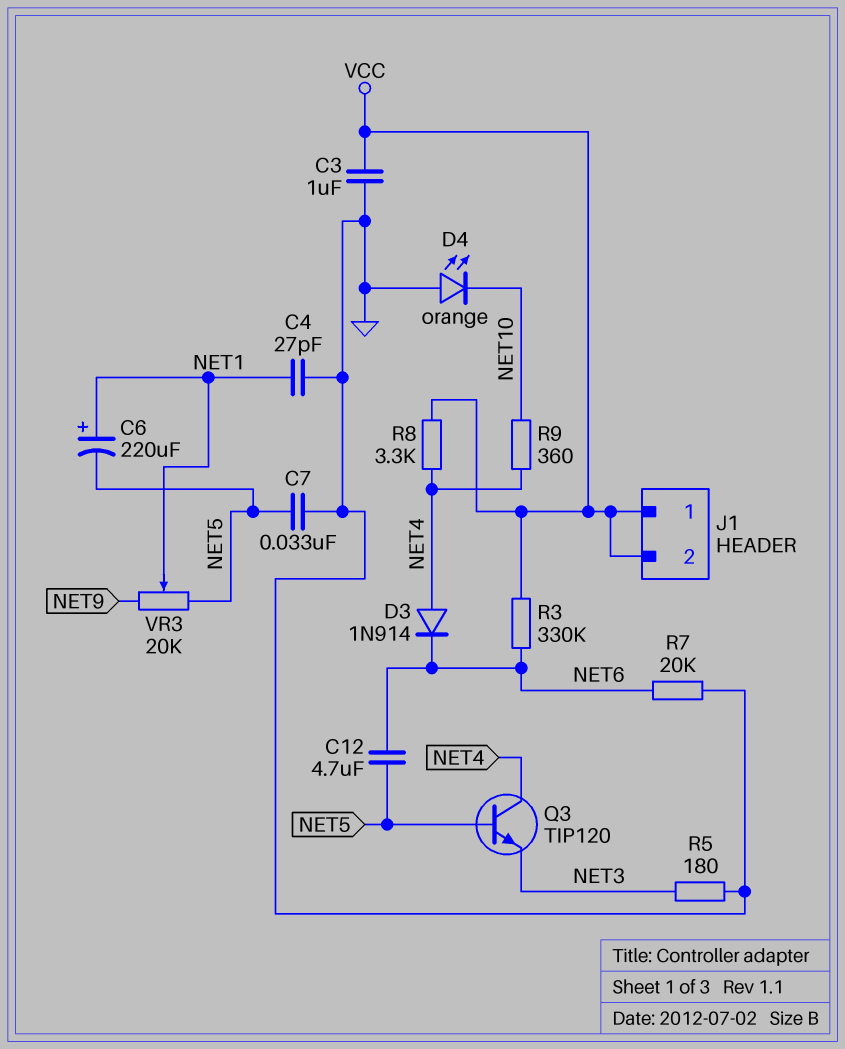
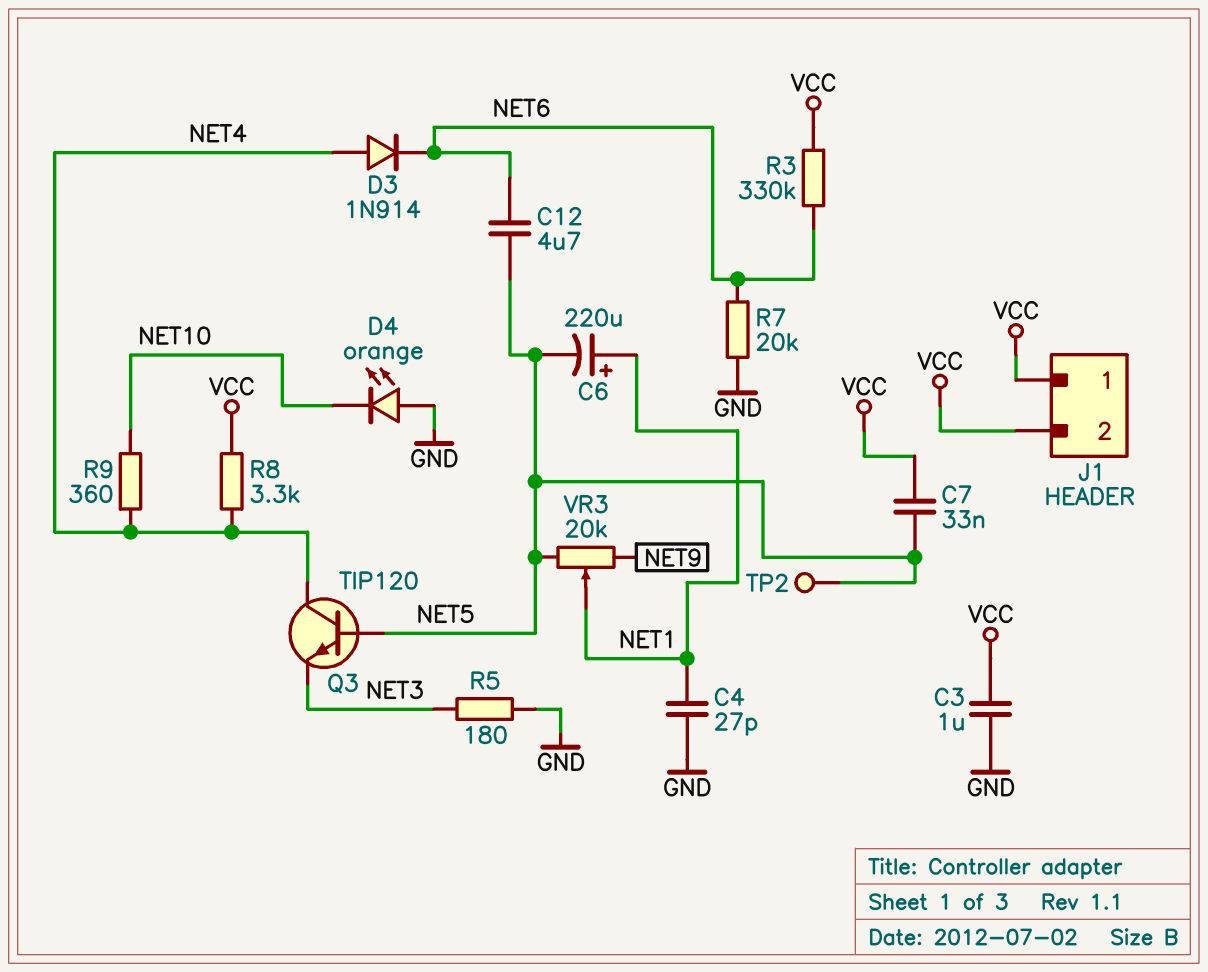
C7: 33nF (GND, NET5) -> 33nF (NET5, VCC)
TP2: none -> test point (NET5)

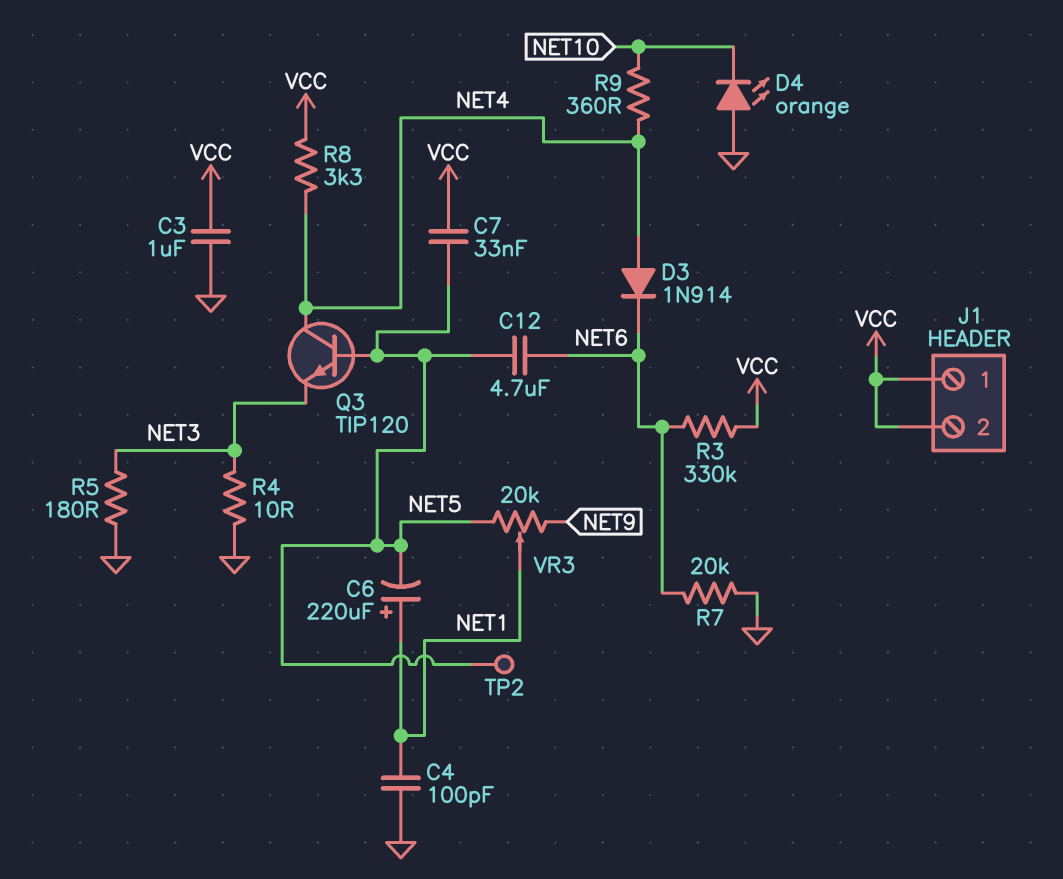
C4: 27pF (GND, NET1) -> 100pF (GND, NET1)
R4: none -> 10 (GND, NET3)

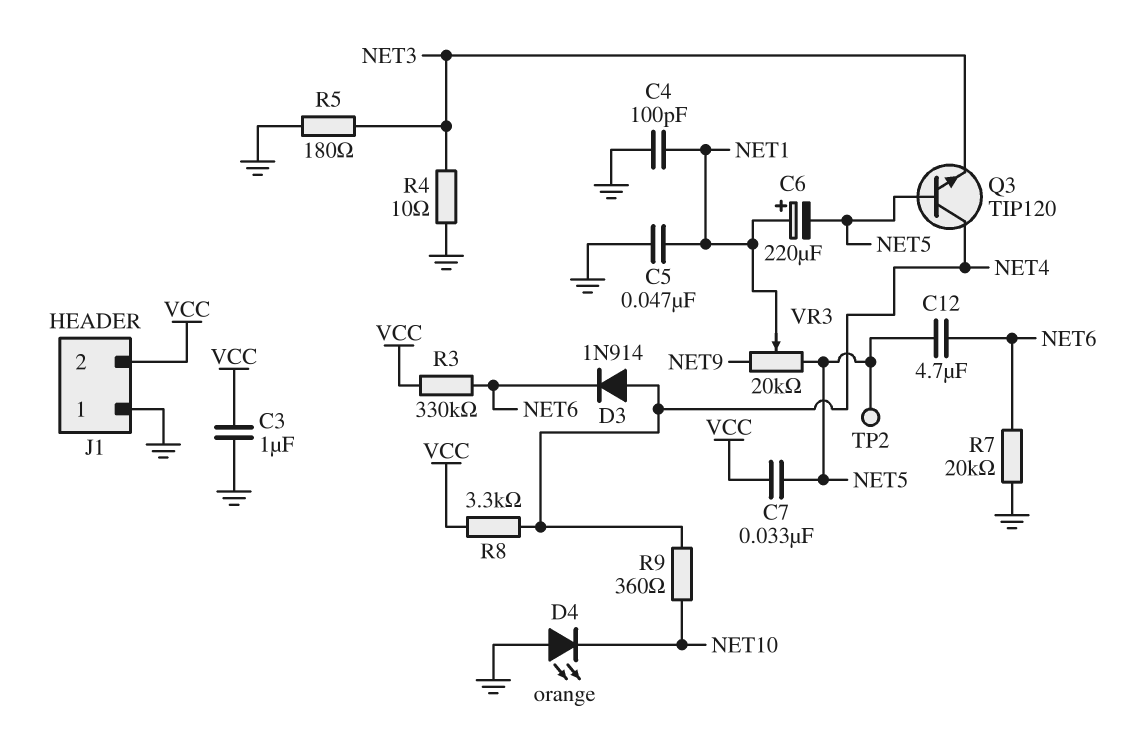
C5: none -> 47nF (GND, NET1)
J1 pin 1: VCC -> GND

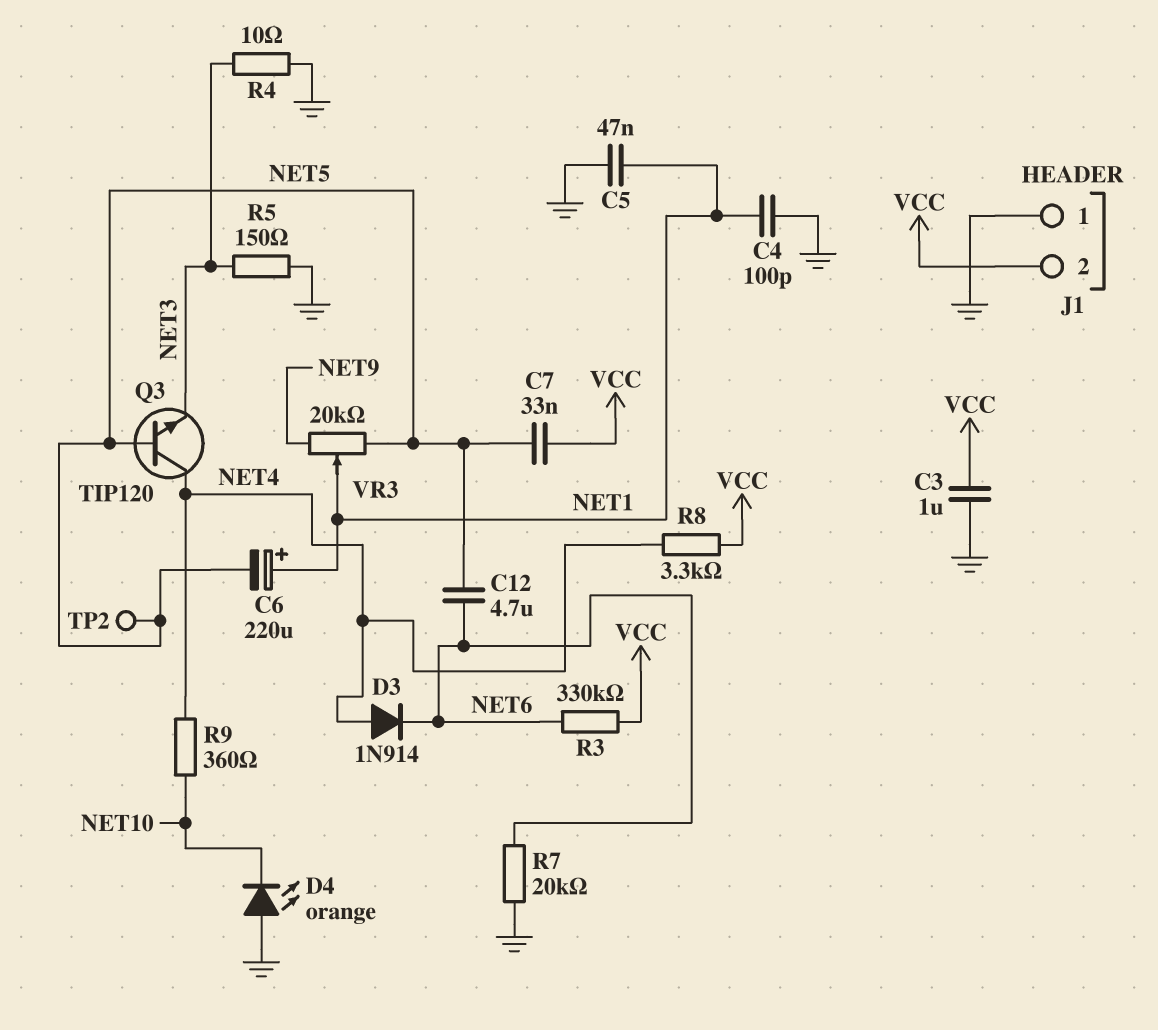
R5: 180 (GND, NET3) -> 150 (GND, NET3)

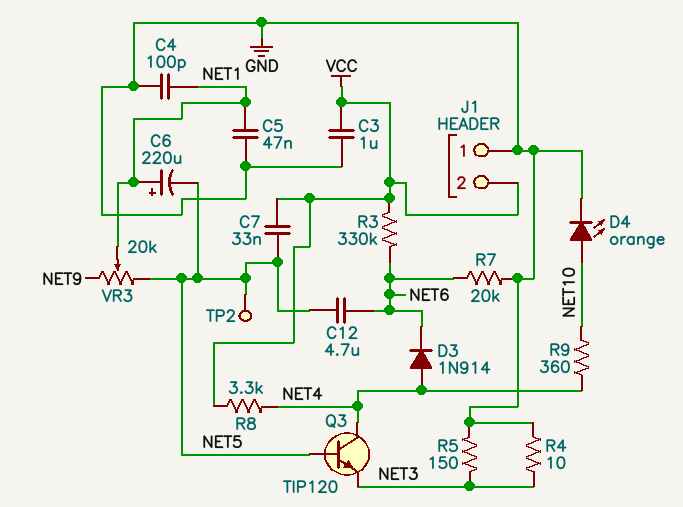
D4: LED orange (A GND, K NET10) -> LED orange (A NET10, K GND)

